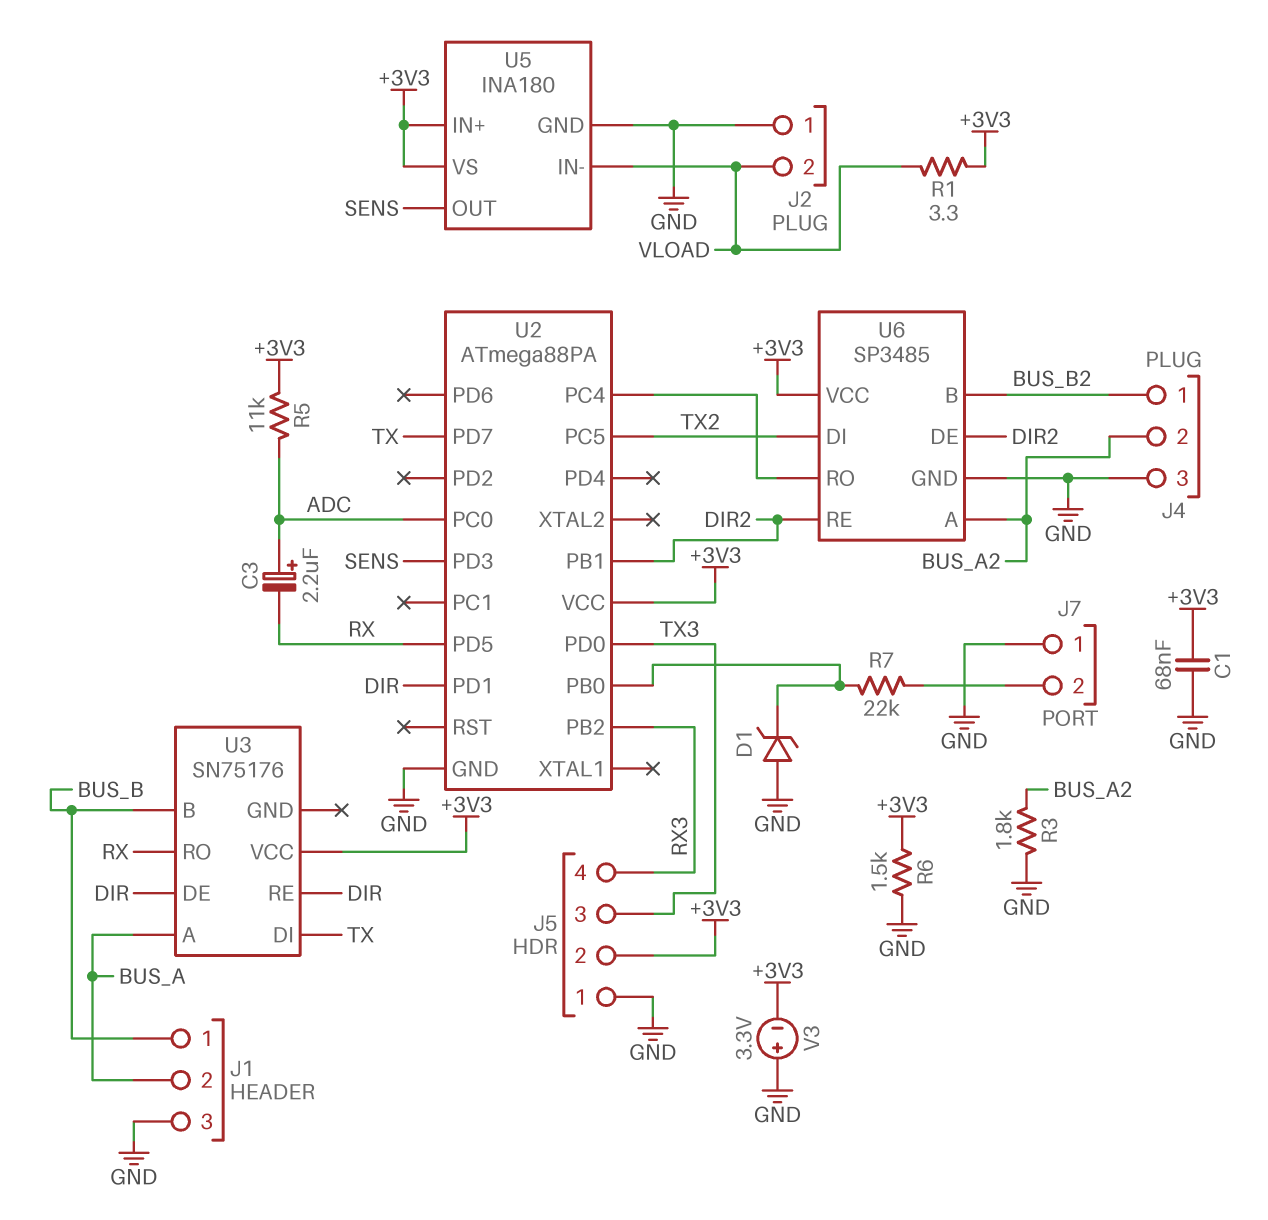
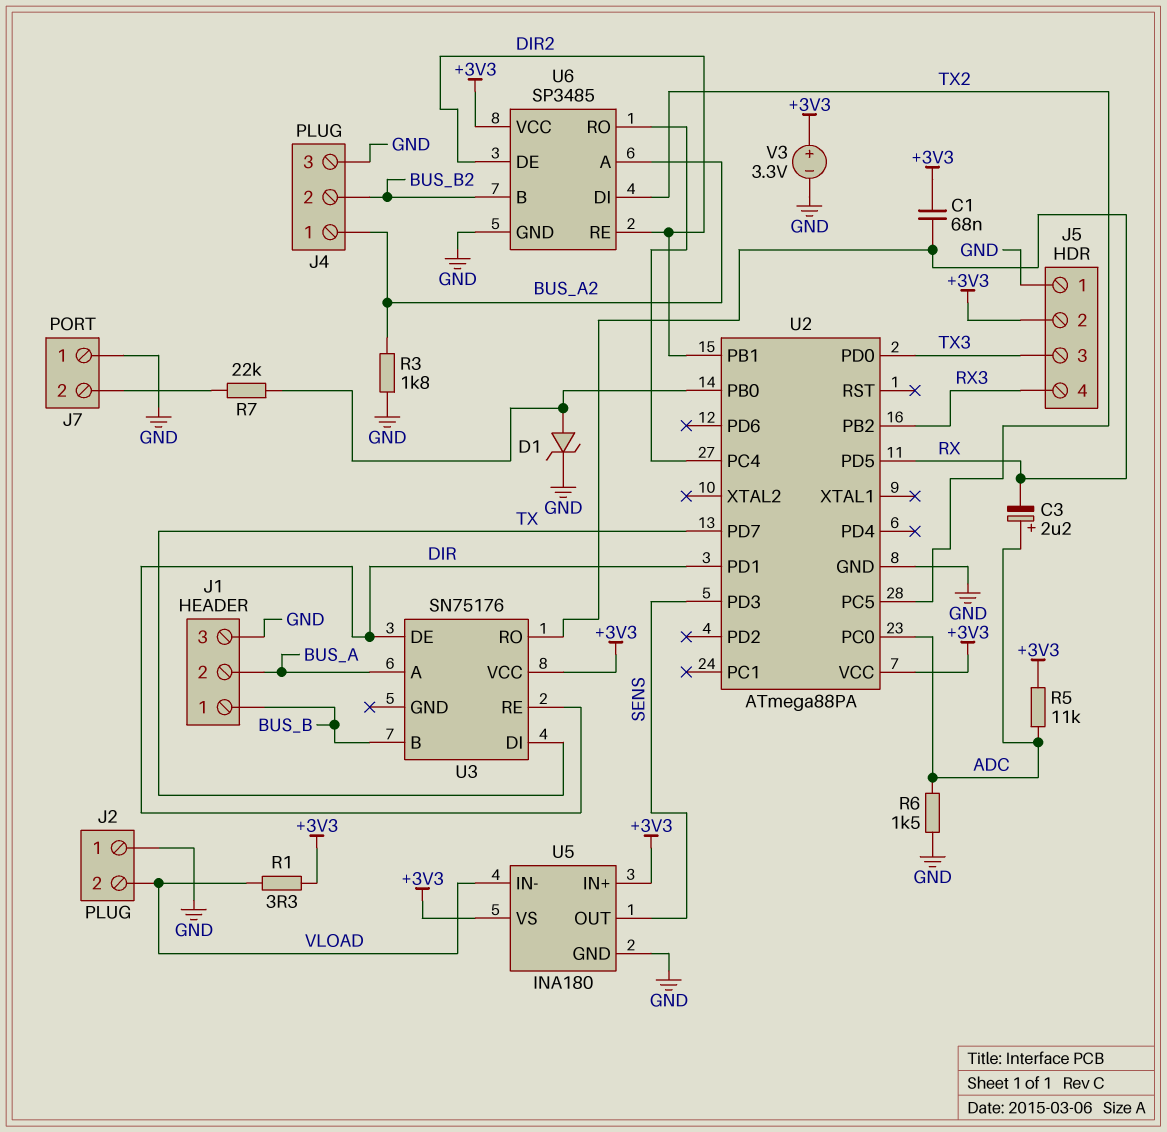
C1: 68nF (+3V3, GND) -> 68nF (+3V3, RX)
D1: zener (A GND, K U2/PB0) -> zener (A U2/PB0, K GND)
J4 pin 1: BUS_B2 -> BUS_A2
J4 pin 2: BUS_A2 -> BUS_B2
R6: 1.5k (+3V3, GND) -> 1.5k (ADC, GND)
V3: 3.3V (plus GND, minus +3V3) -> 3.3V (plus +3V3, minus GND)

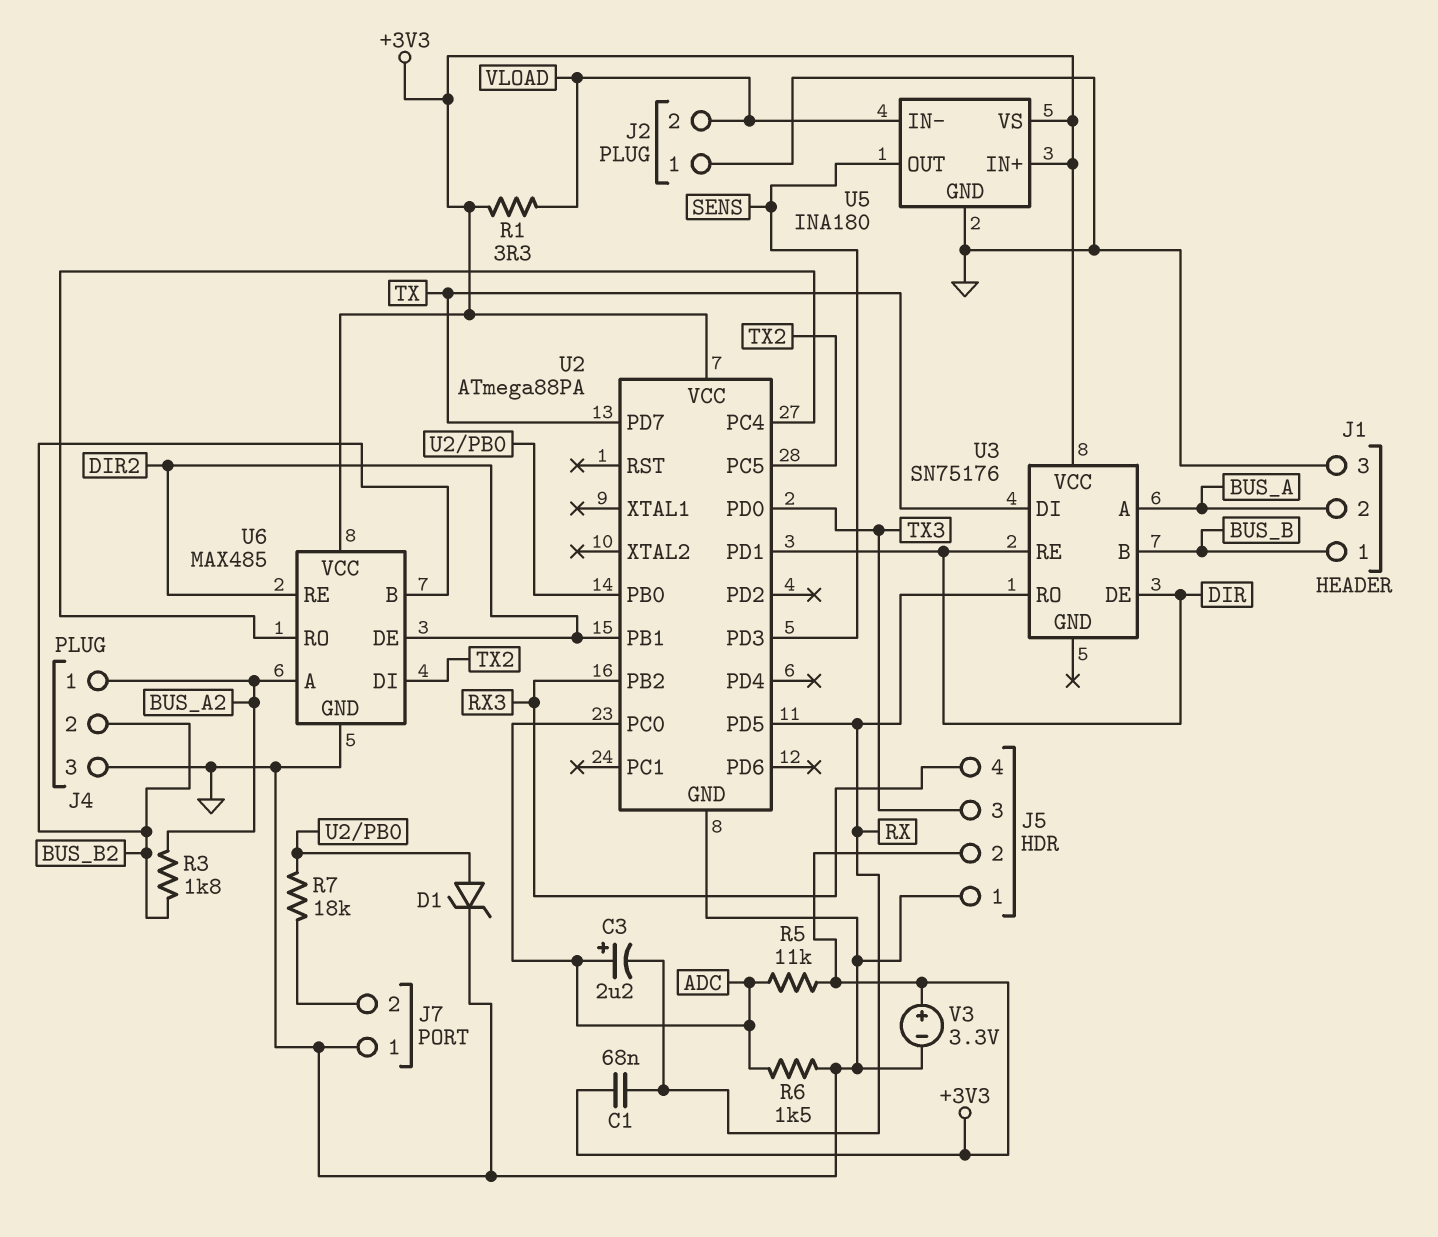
R3: 1.8k (BUS_A2, GND) -> 1.8k (BUS_A2, BUS_B2)
R7: 22k (J7/2, U2/PB0) -> 18k (J7/2, U2/PB0)
U6: SP3485 -> MAX485

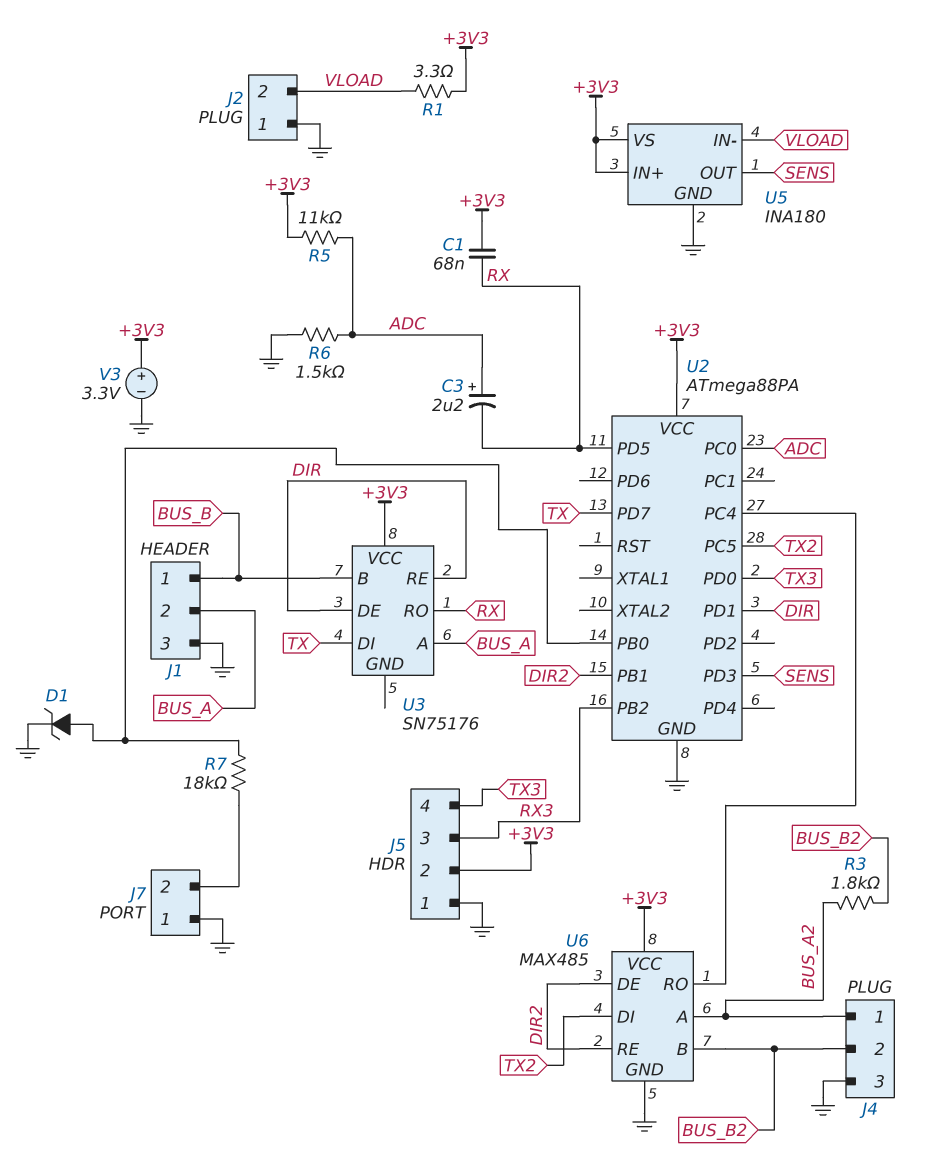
J5 pin 3: TX3 -> RX3
J5 pin 4: RX3 -> TX3

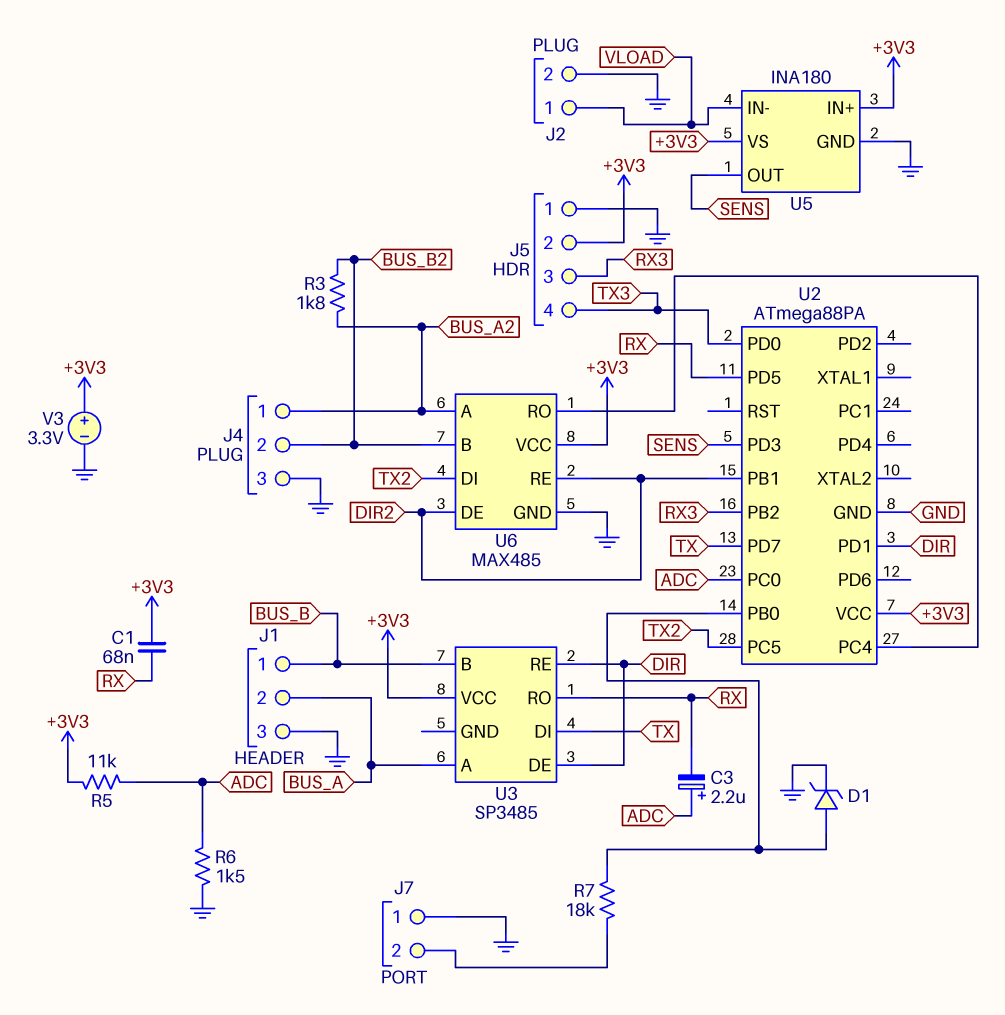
J2 pin 1: GND -> VLOAD
J2 pin 2: VLOAD -> GND
R1: 3.3 (+3V3, VLOAD) -> none
U3: SN75176 -> SP3485

